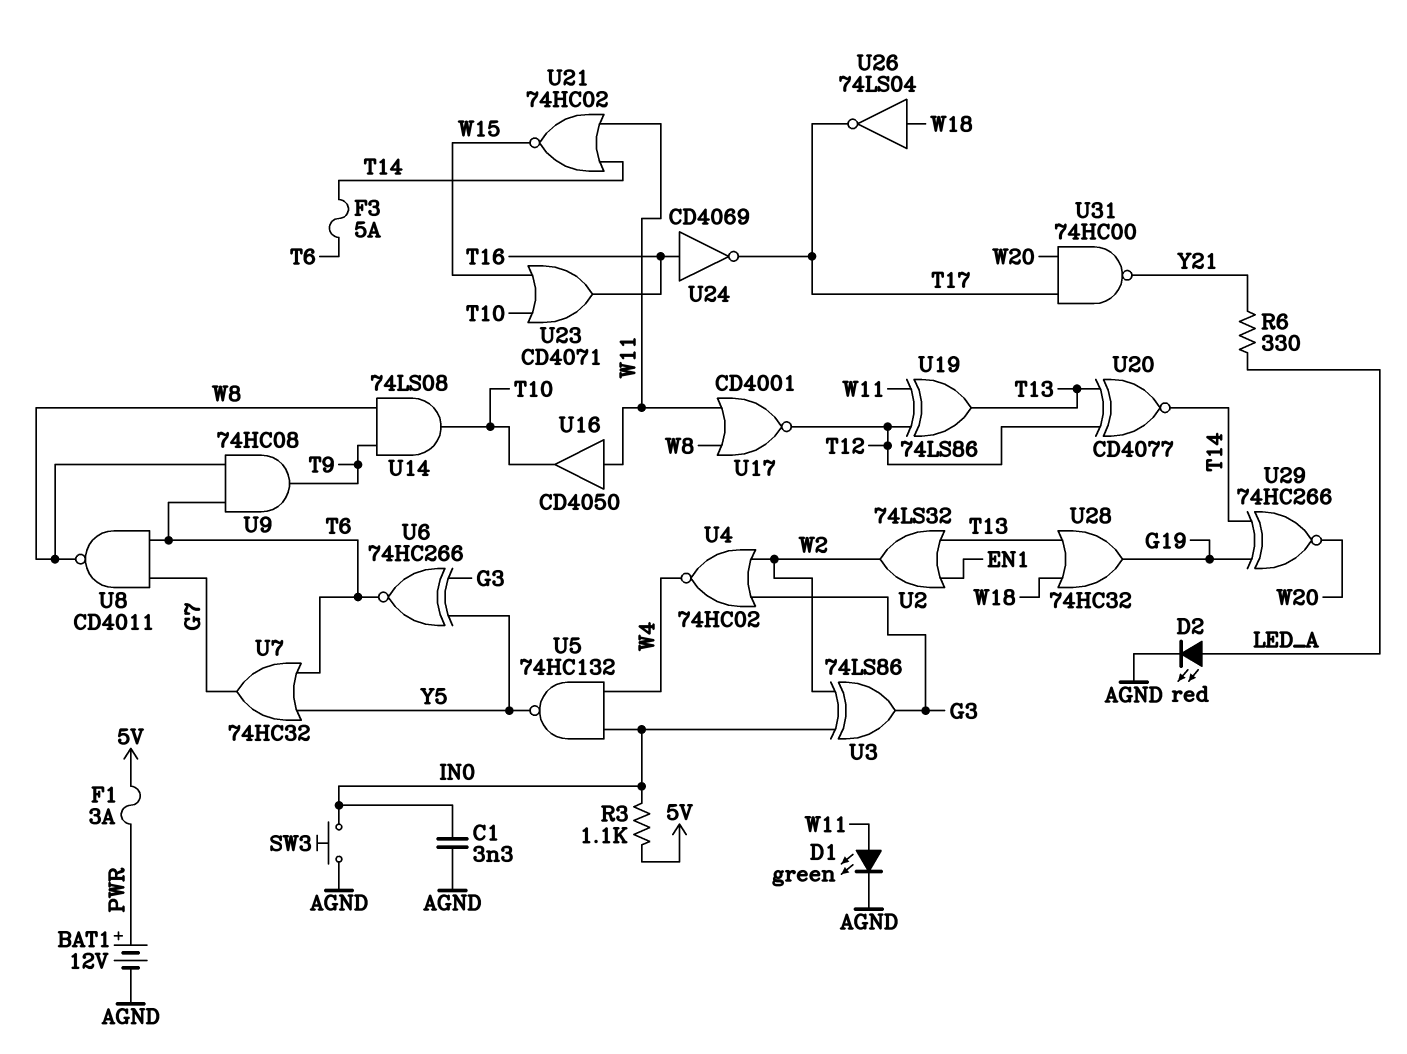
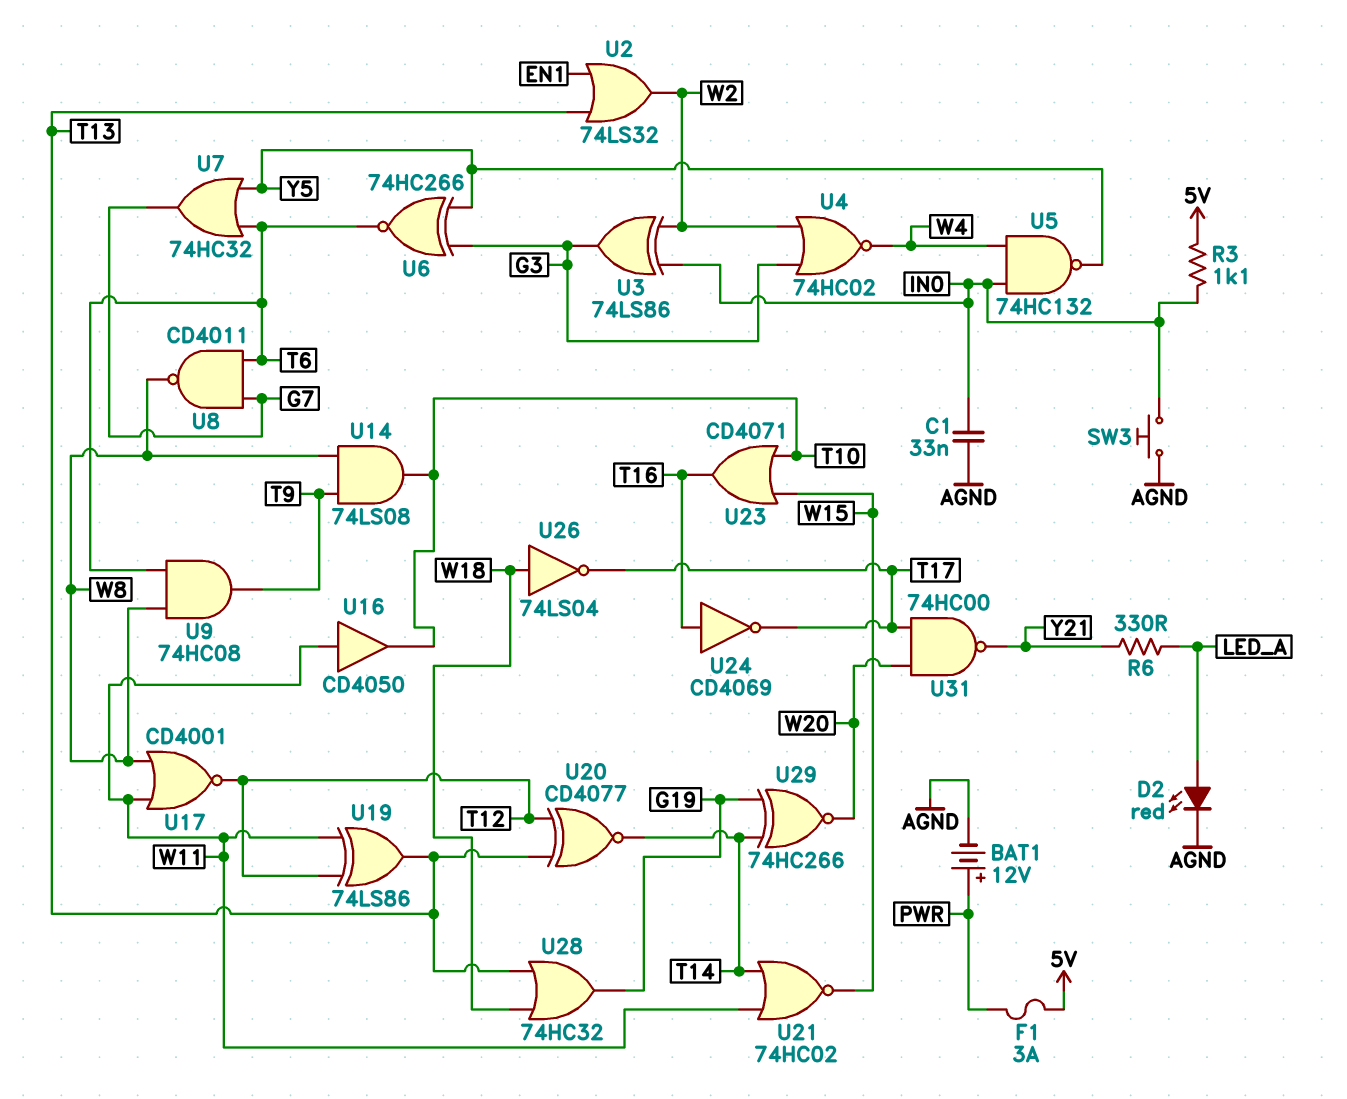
C1: 3.3nF (AGND, IN0) -> 33nF (AGND, IN0)
D1: LED green (A W11, K AGND) -> none
F3: 5A (T6, T14) -> none

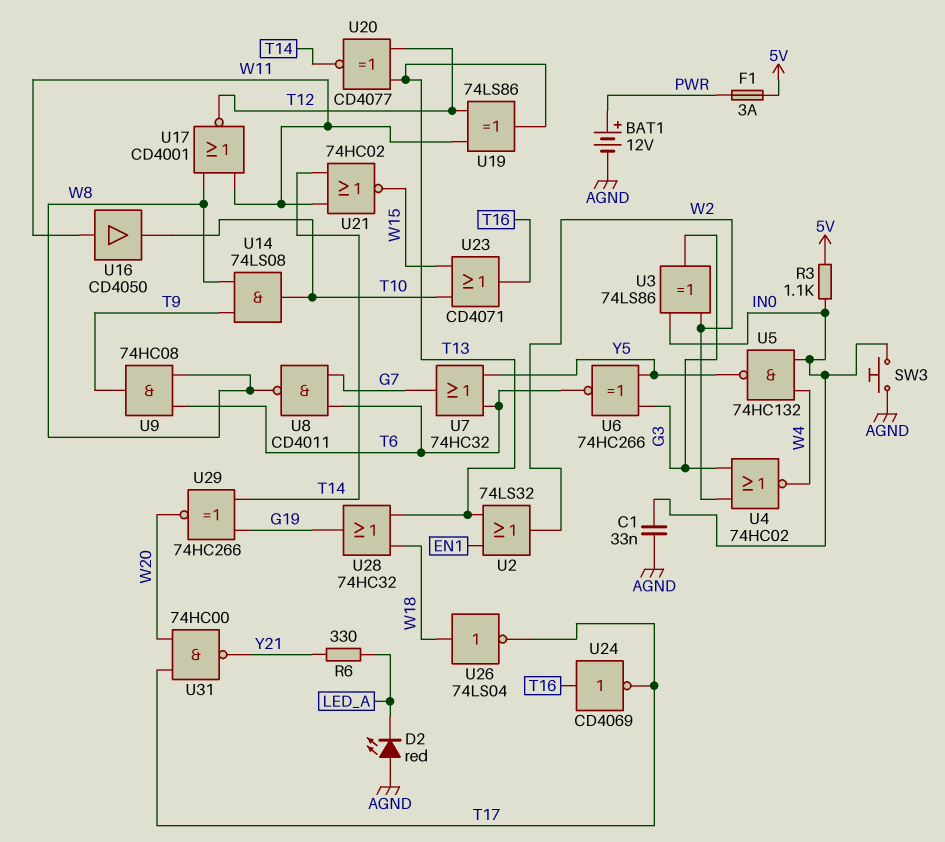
D2: LED red (A LED_A, K AGND) -> LED red (A AGND, K LED_A)

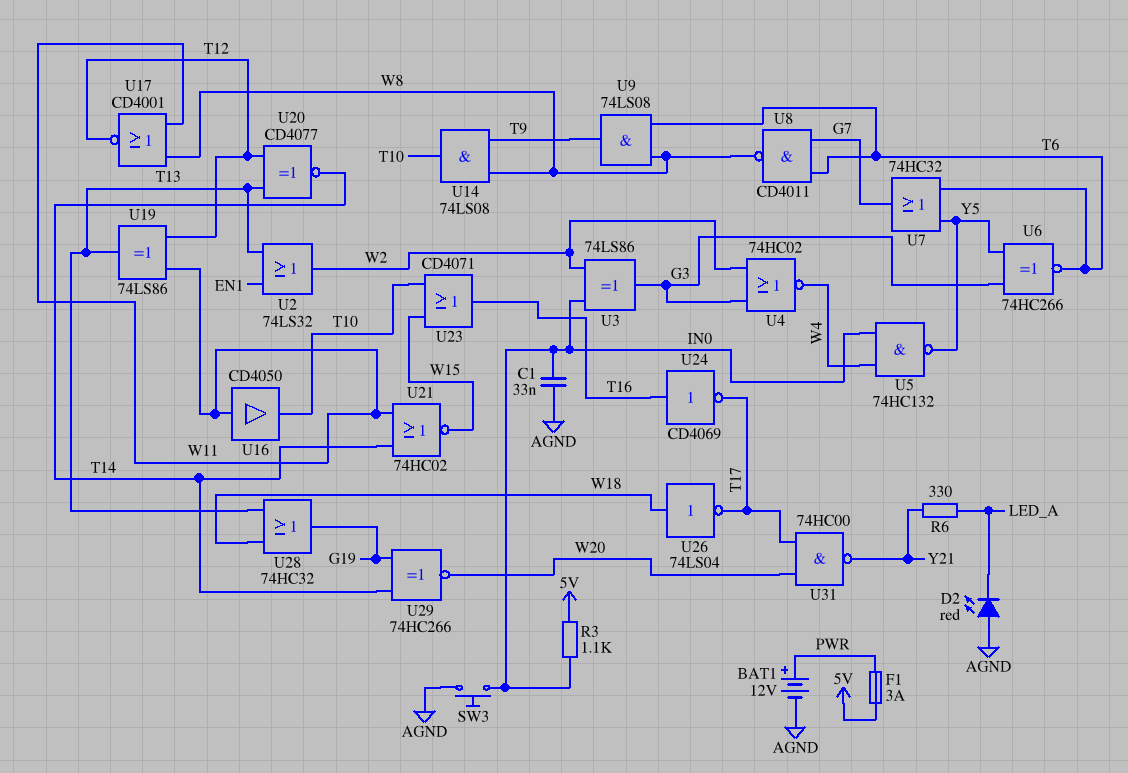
U9: AND 74HC08 (in T6, in W8, out T9) -> AND 74LS08 (in T6, in W8, out T9)

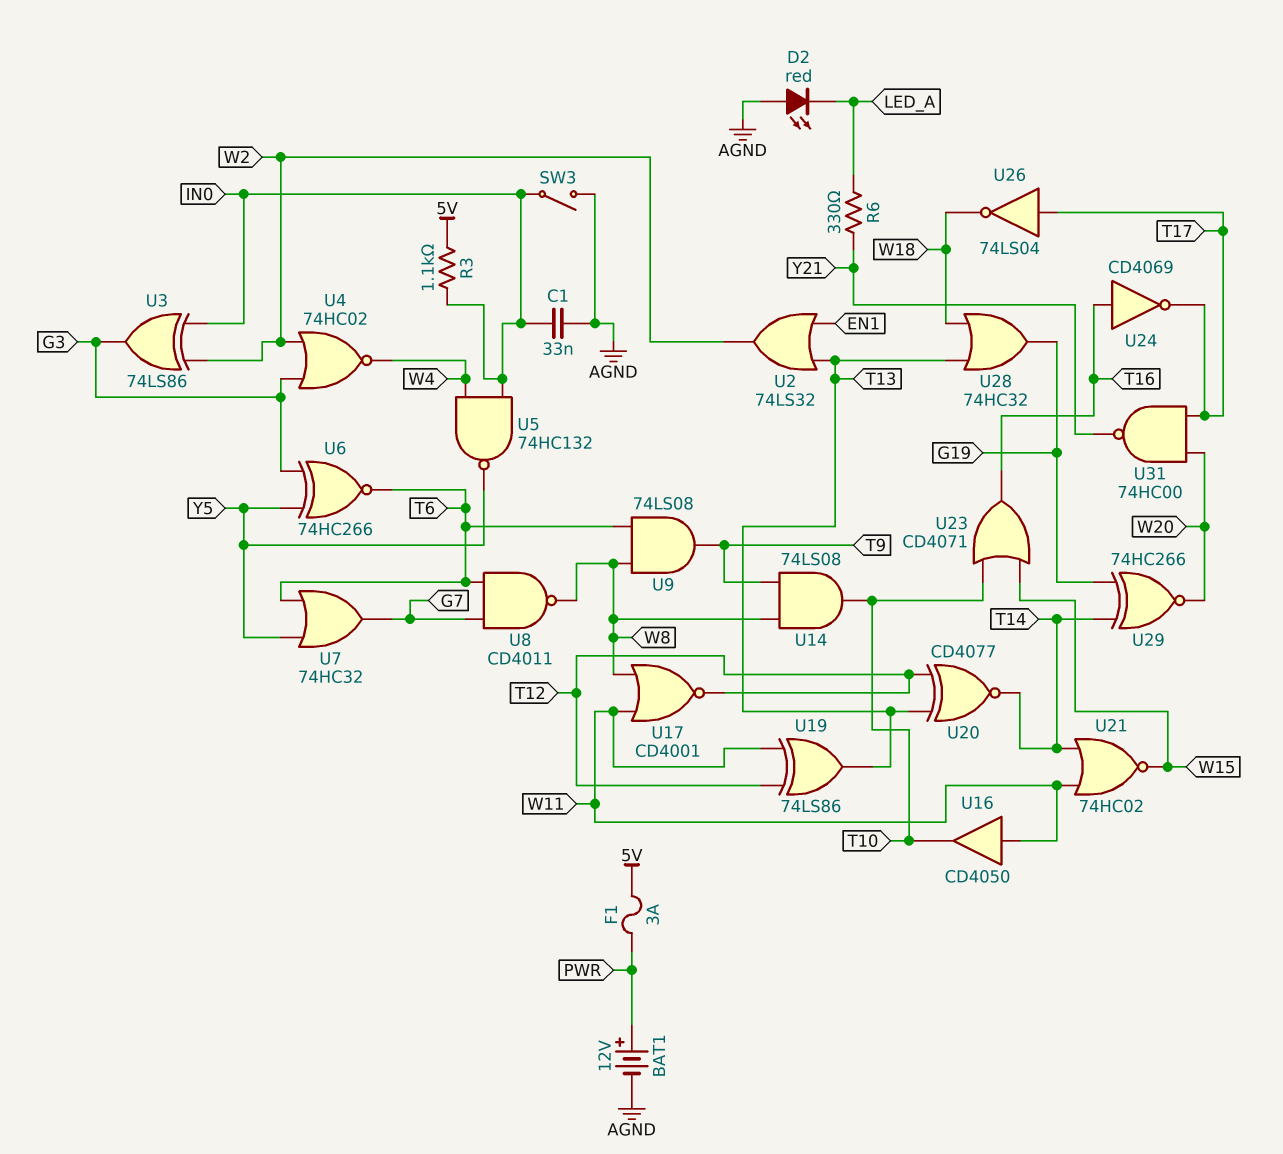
SW3: button (AGND, IN0) -> switch (AGND, IN0)
U26: NOT 74LS04 (in W18, out T17) -> NOT 74LS04 (in T17, out W18)

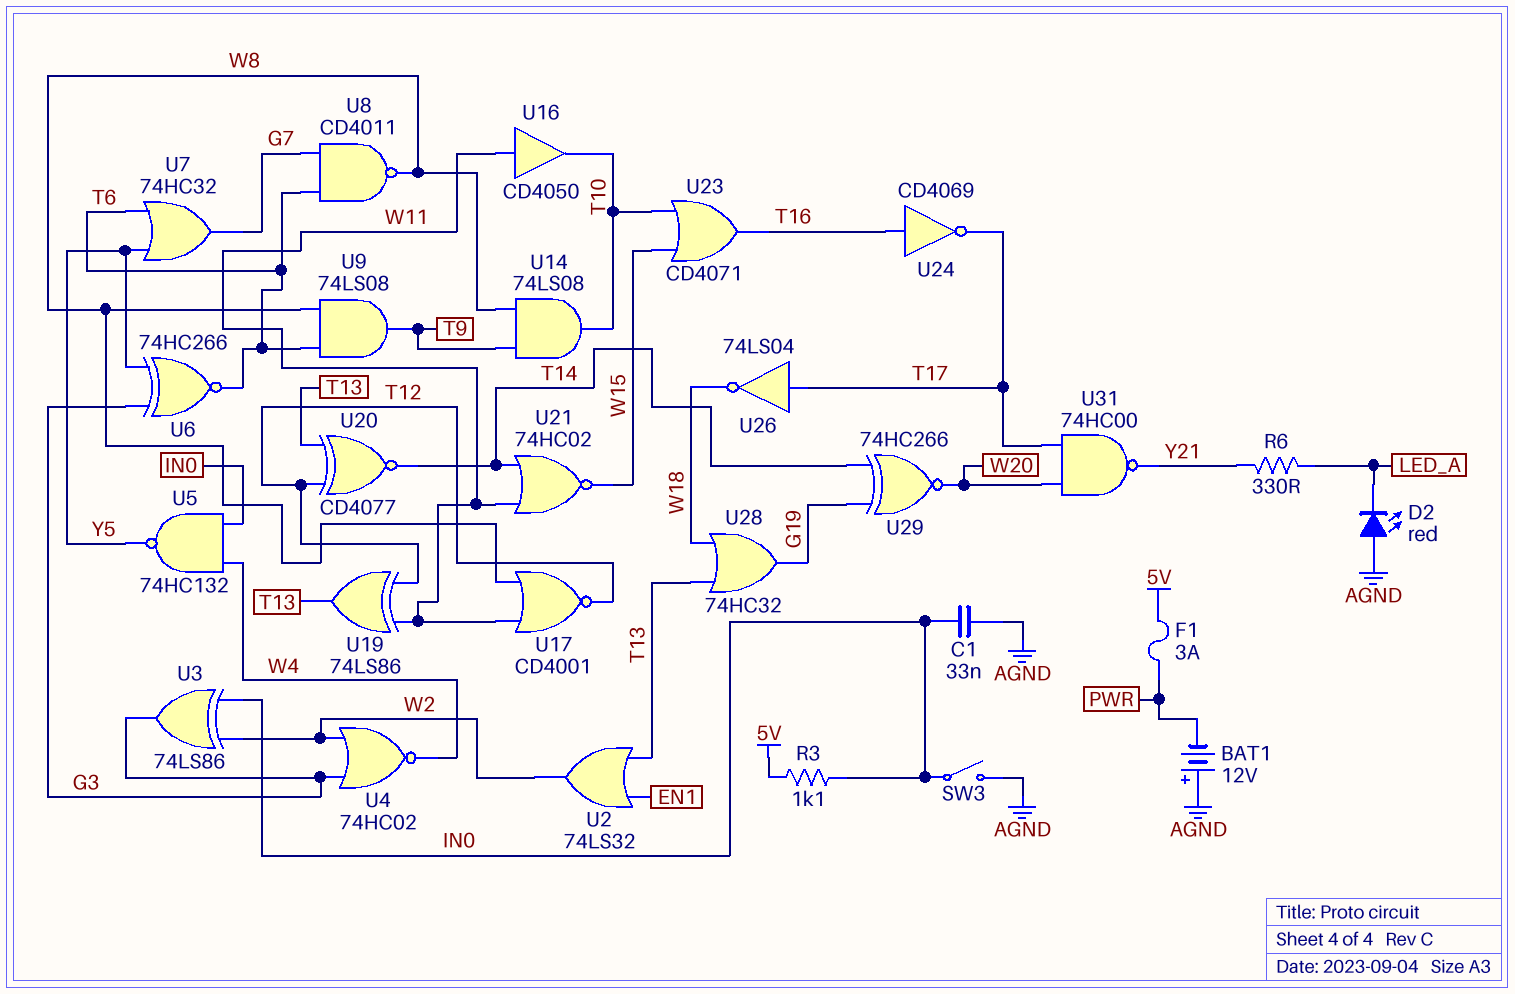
BAT1: 12V (plus PWR, minus AGND) -> 12V (plus AGND, minus PWR)

